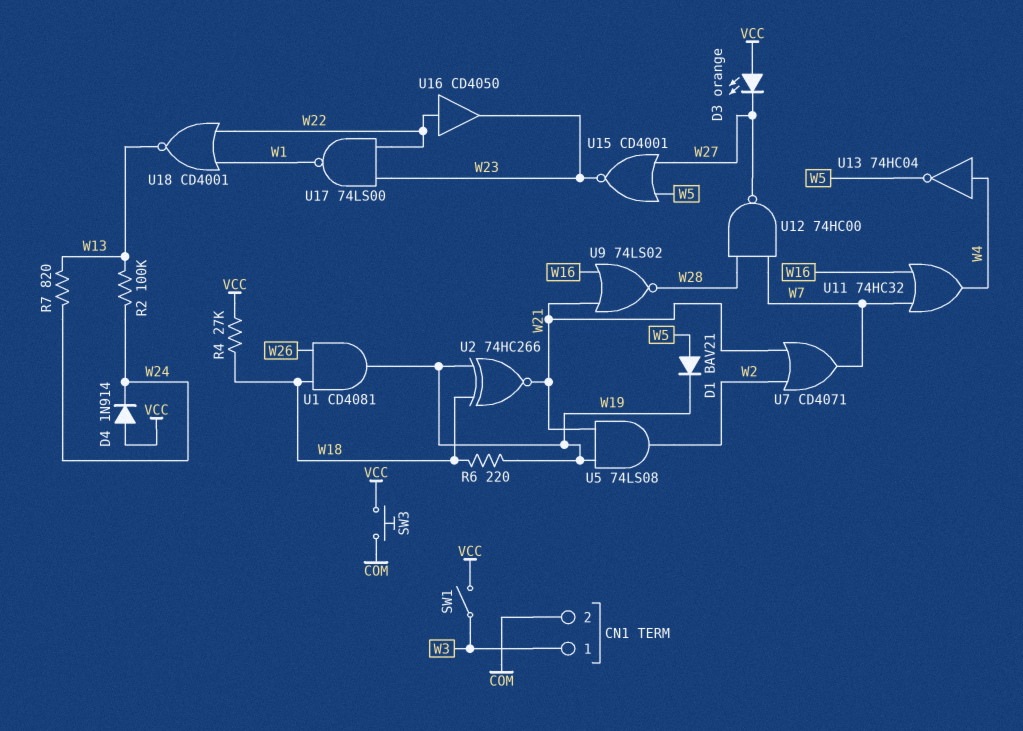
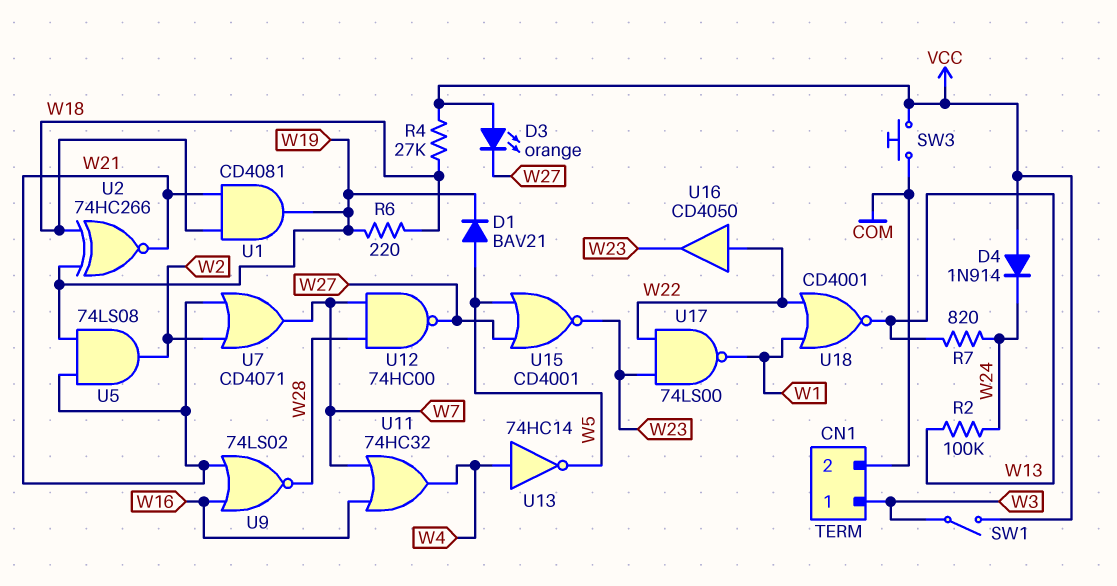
U1: AND CD4081 (in W18, in W26, out W19) -> AND CD4081 (in W18, in W21, out W19)
U13: NOT 74HC04 (in W4, out W5) -> NOT 74HC14 (in W4, out W5)

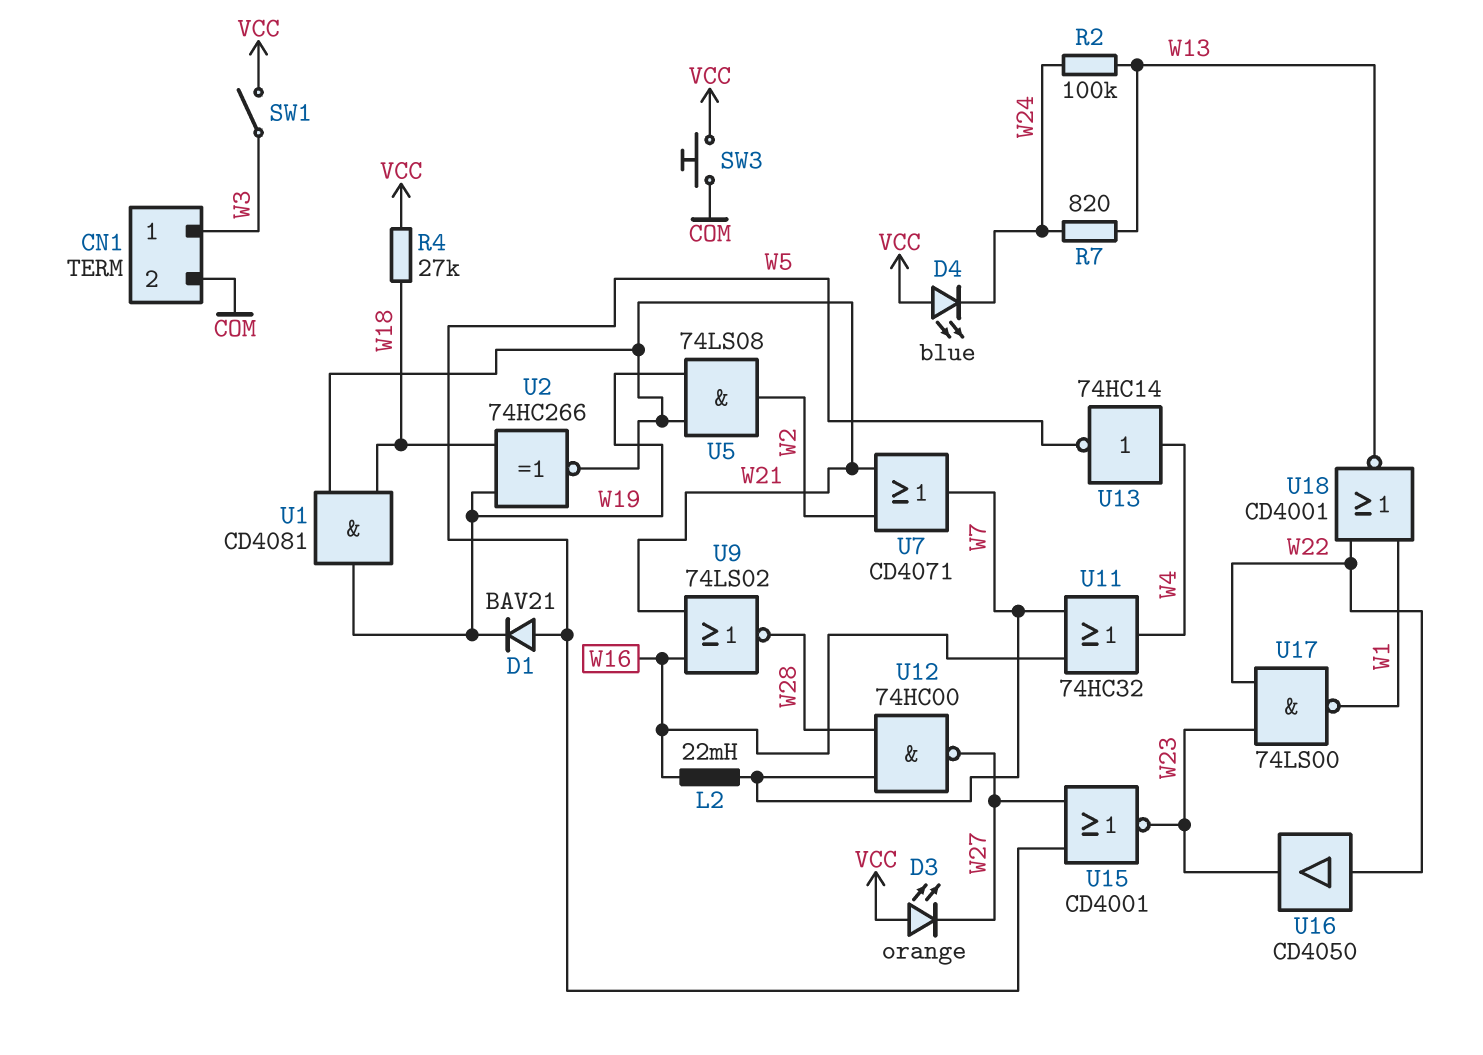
D4: diode 1N914 (A VCC, K W24) -> LED blue (A VCC, K W24)
L2: none -> 22mH (W7, W16)
R6: 220 (W18, W19) -> none

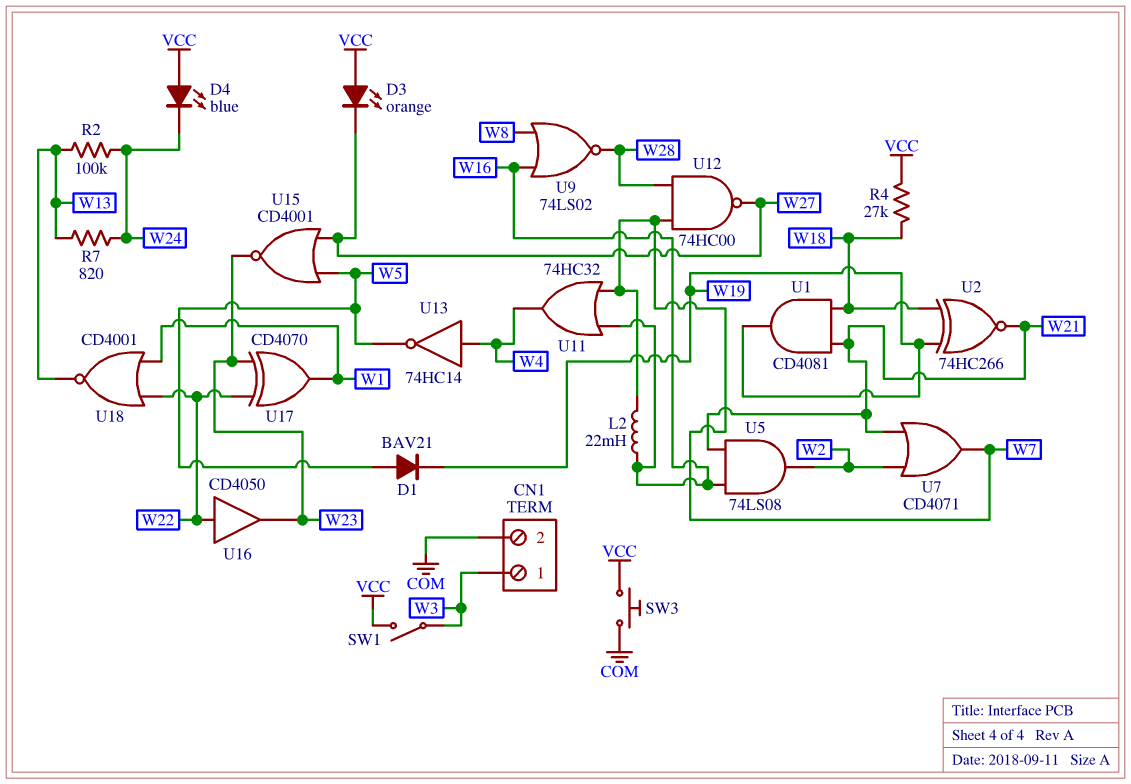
U5: AND 74LS08 (in W19, in W21, out W2) -> AND 74LS08 (in W16, in W21, out W2)
U9: NOR 74LS02 (in W16, in W21, out W28) -> NOR 74LS02 (in W8, in W16, out W28)
U17: NAND 74LS00 (in W22, in W23, out W1) -> XOR CD4070 (in W22, in W23, out W1)

